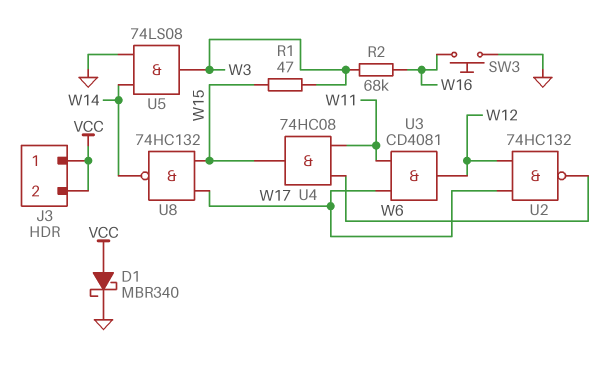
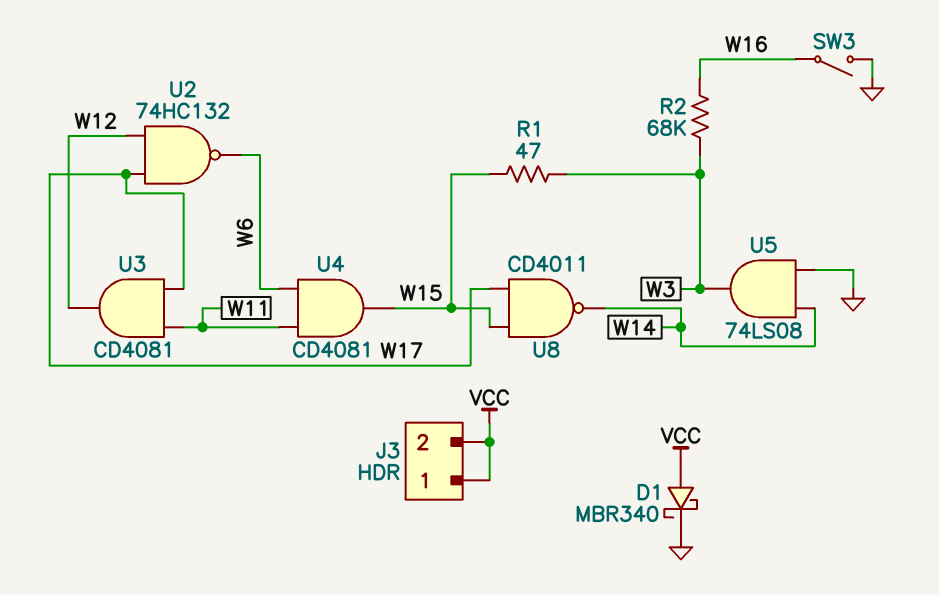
SW3: button (GND, W16) -> switch (GND, W16)
U4: AND 74HC08 (in W6, in W11, out W15) -> AND CD4081 (in W6, in W11, out W15)
U8: NAND 74HC132 (in W15, in W17, out W14) -> NAND CD4011 (in W15, in W17, out W14)

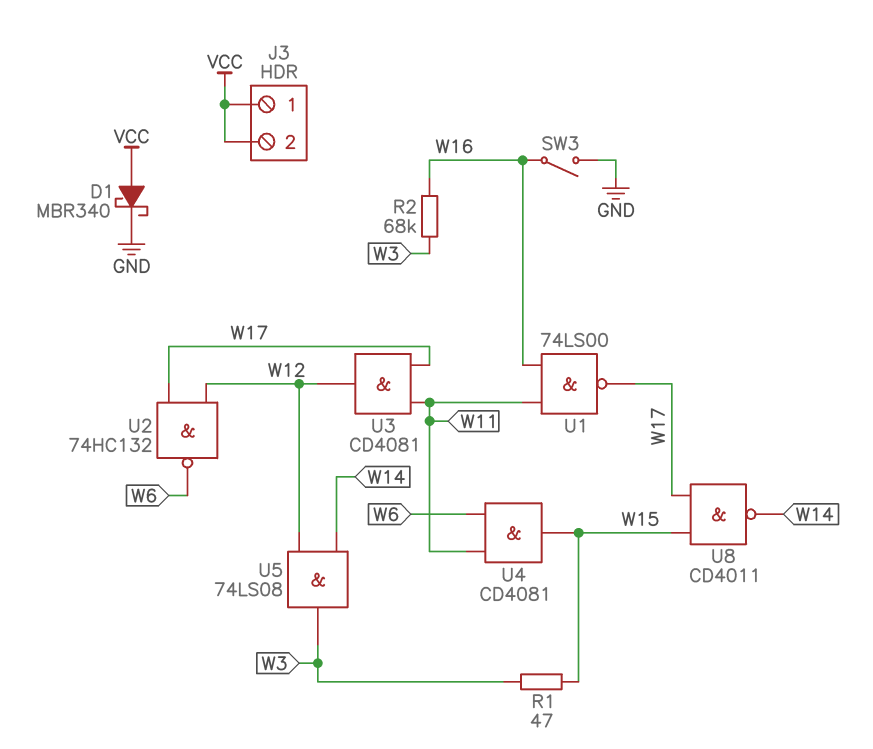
U1: none -> NAND 74LS00 (in W11, in W16, out W17)
U5: AND 74LS08 (in GND, in W14, out W3) -> AND 74LS08 (in W12, in W14, out W3)

